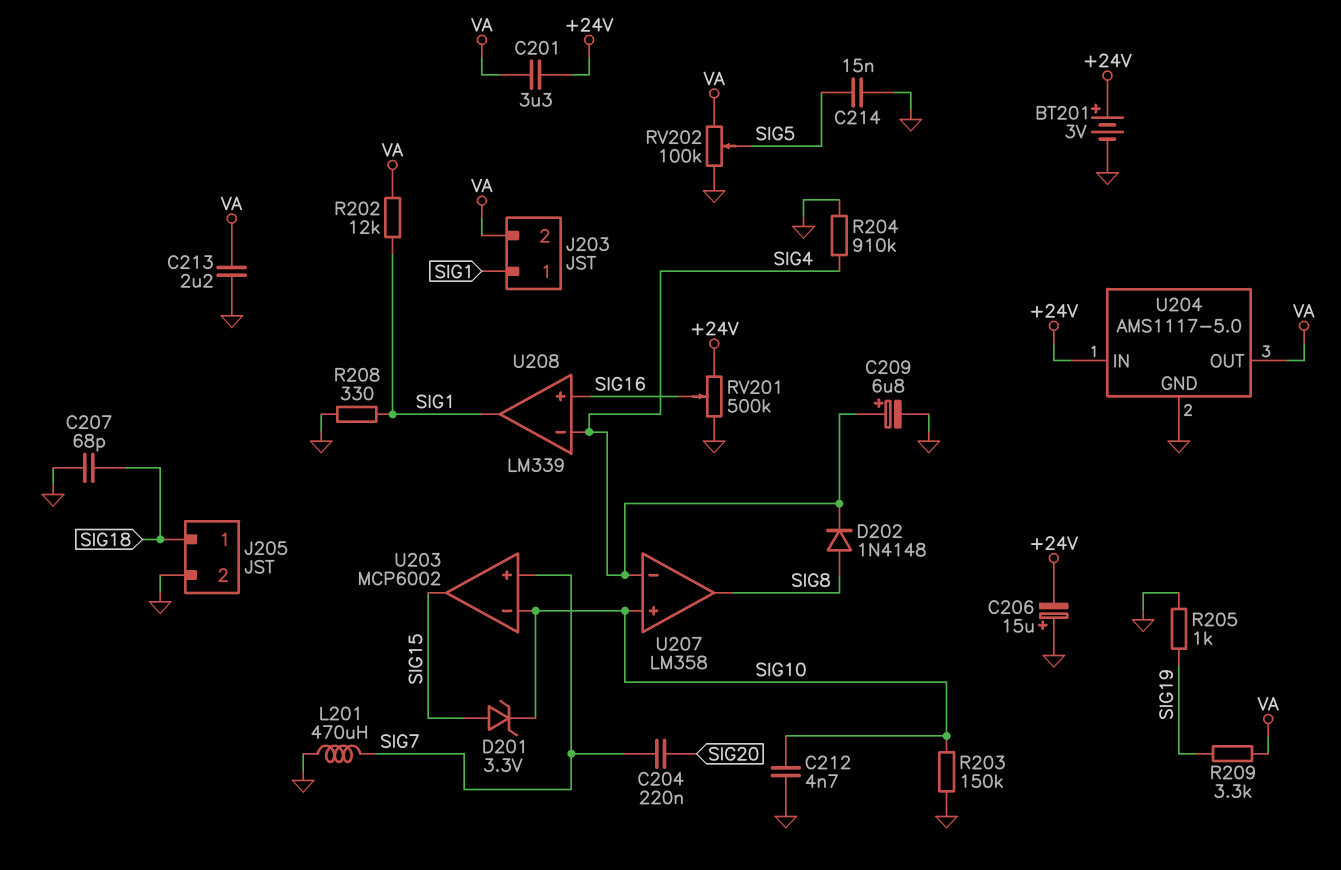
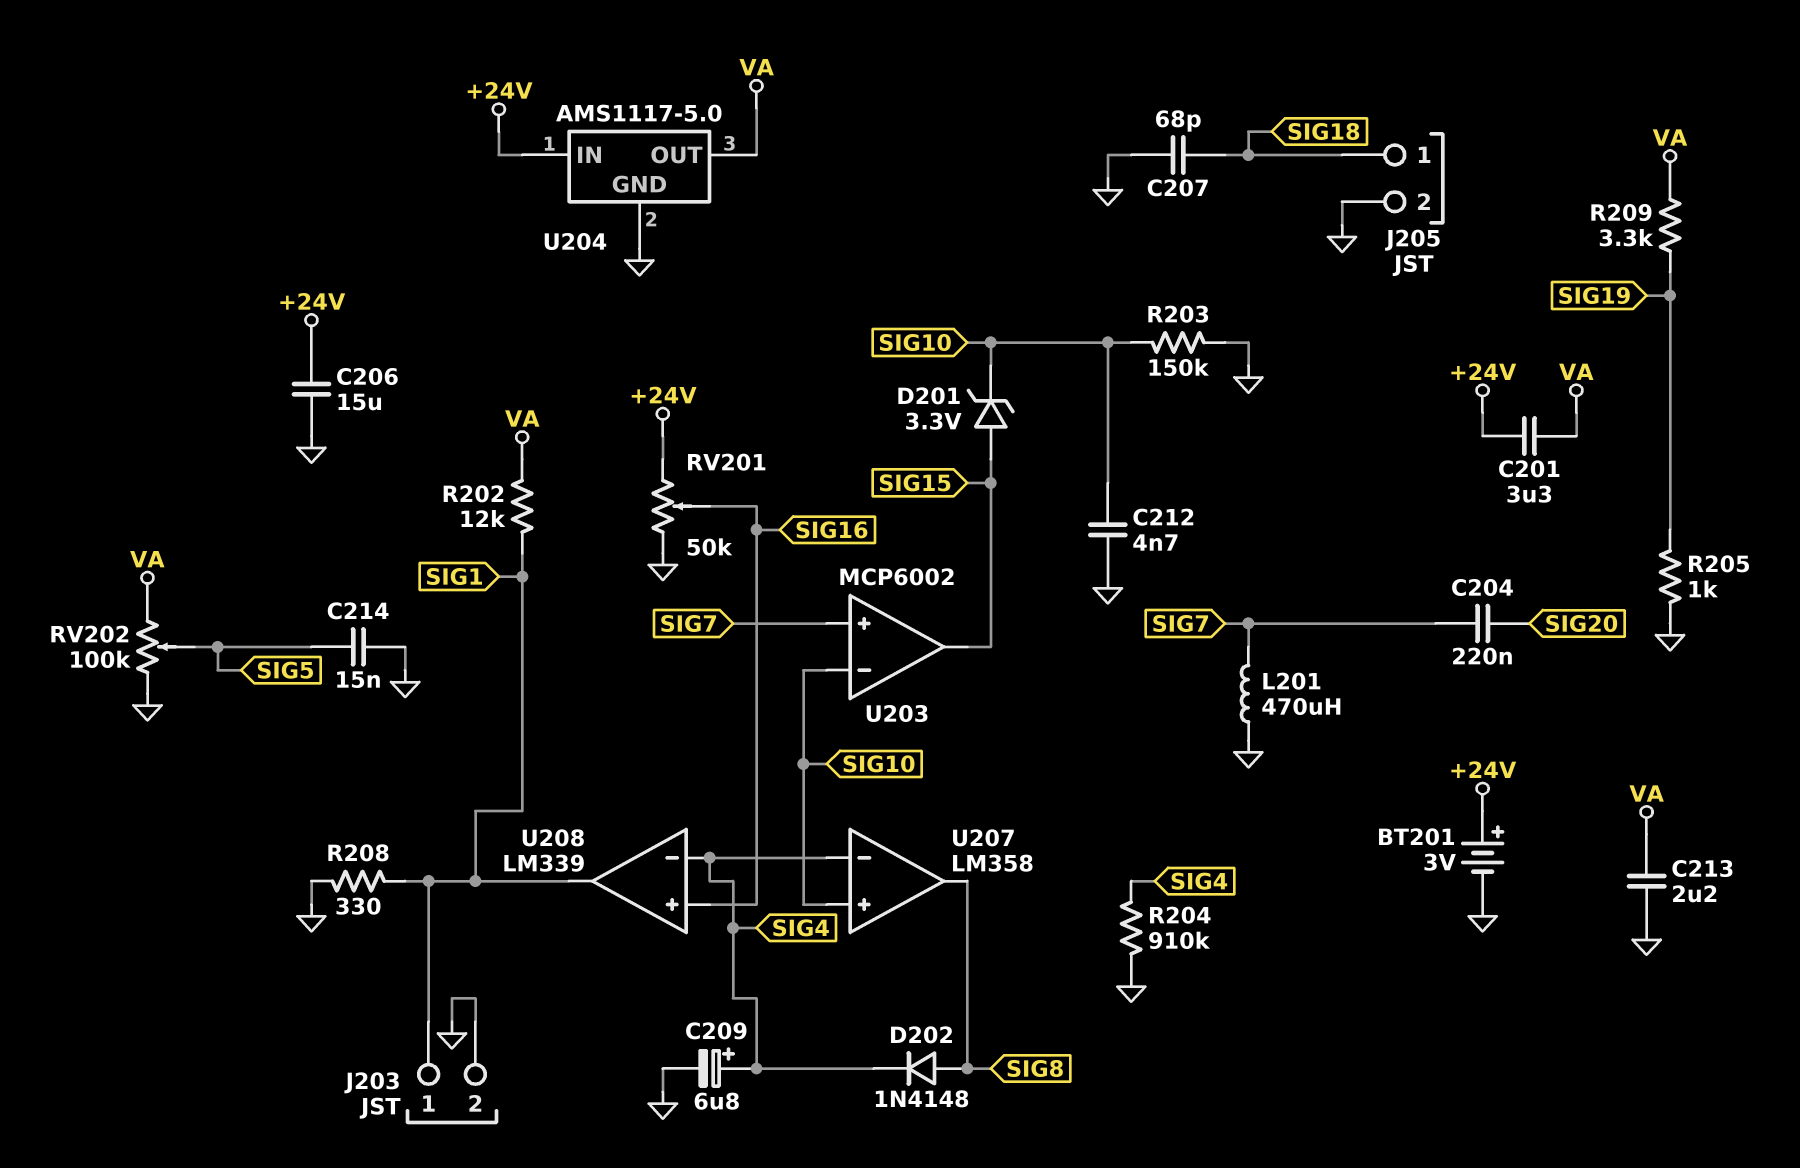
C206: 15uF (plus GND, minus +24V) -> 15uF (+24V, GND)
J203 pin 2: VA -> GND
RV201: 500k (+24V, GND, wiper SIG16) -> 50k (+24V, GND, wiper SIG16)

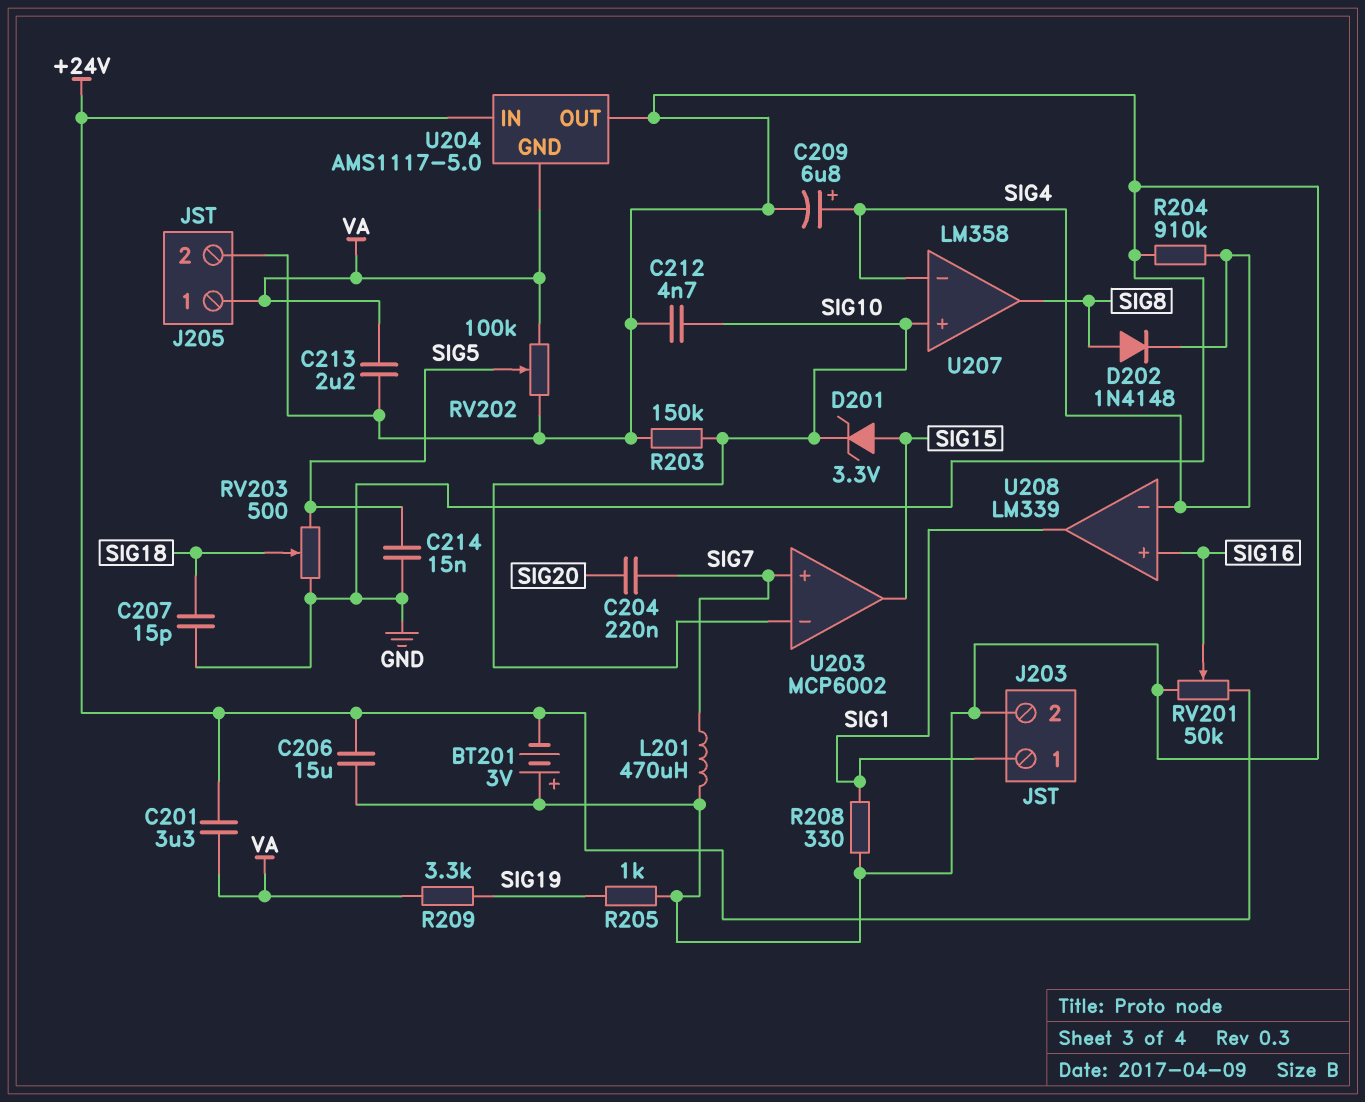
BT201: 3V (plus +24V, minus GND) -> 3V (plus GND, minus +24V)
C207: 68pF (GND, SIG18) -> 15pF (GND, SIG18)
J205 pin 1: SIG18 -> VA
R202: 12k (SIG1, VA) -> none
RV203: none -> 500 (GND, SIG5, wiper SIG18)
U204 pin GND: GND -> VA
U204 pin OUT: VA -> GND

